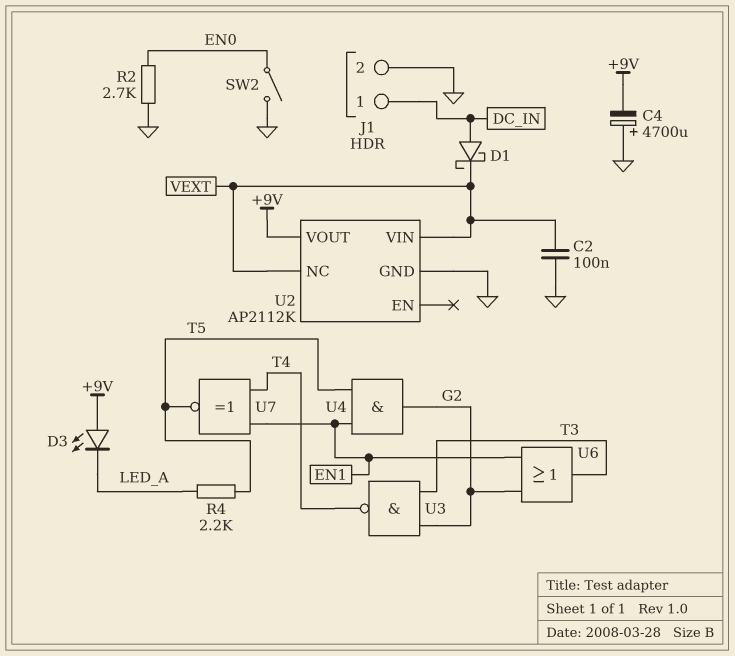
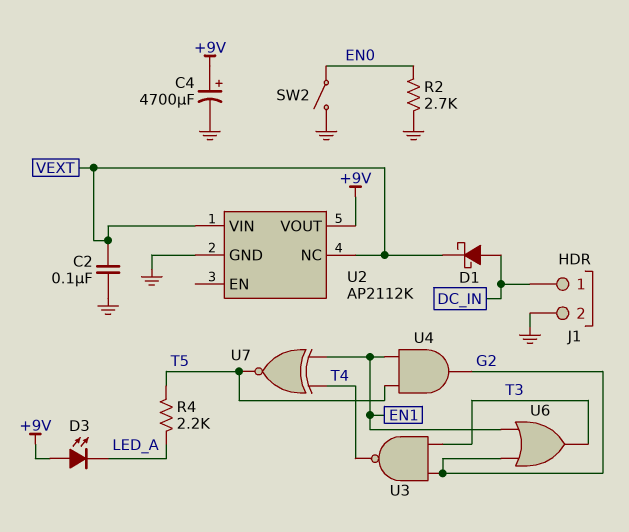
C4: 4700uF (plus GND, minus +9V) -> 4700uF (plus +9V, minus GND)

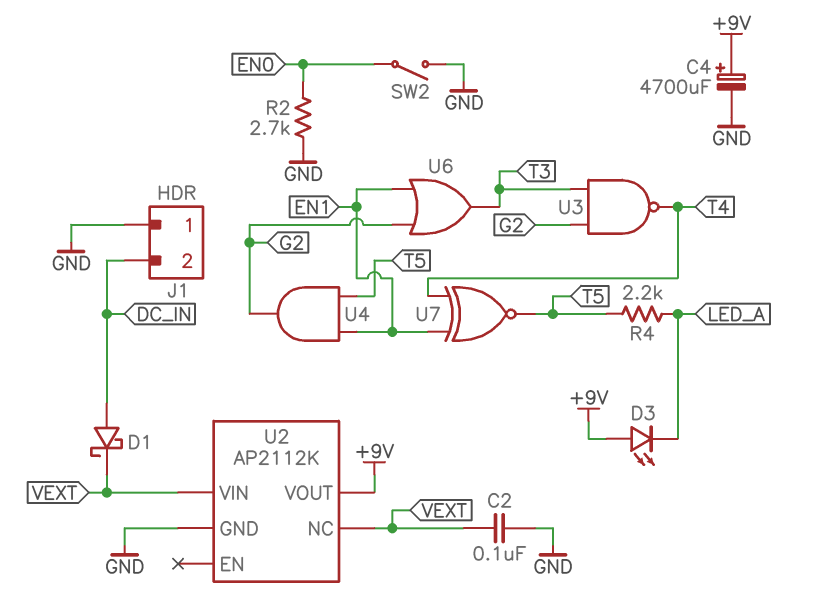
J1 pin 1: DC_IN -> GND
J1 pin 2: GND -> DC_IN

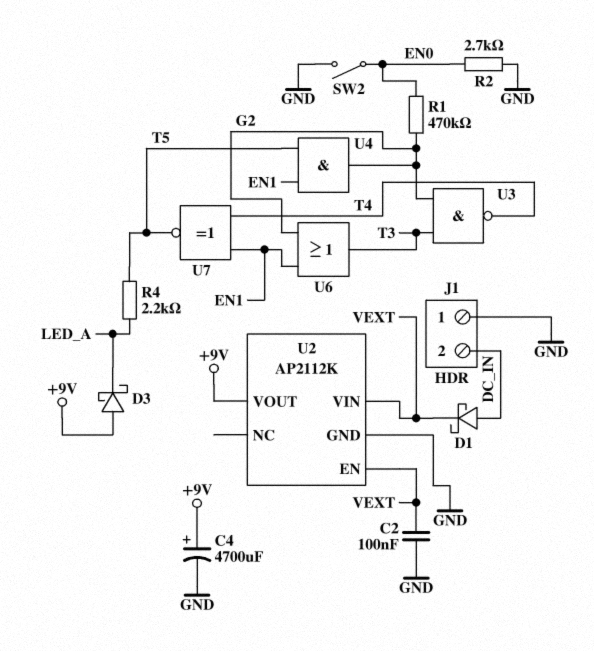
D3: LED (A +9V, K LED_A) -> schottky (A +9V, K LED_A)
R1: none -> 470k (EN0, G2)
U2 pin EN: none -> VEXT
U2 pin NC: VEXT -> none

